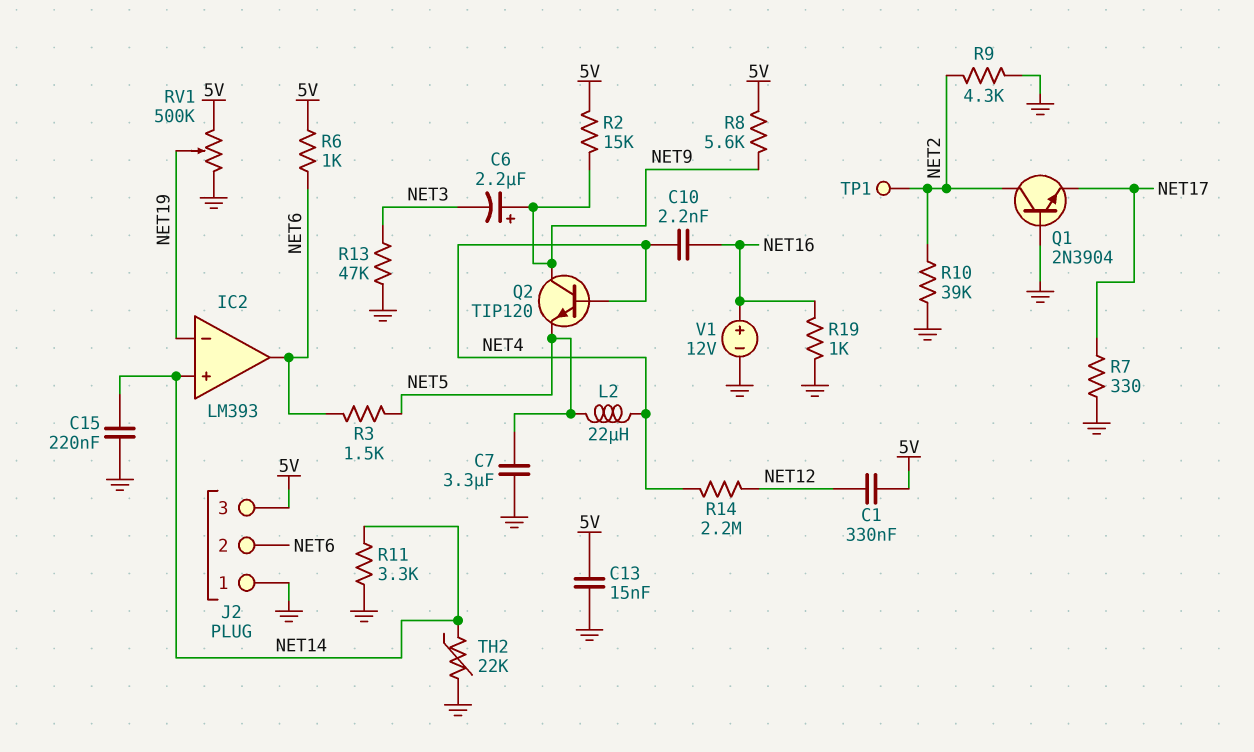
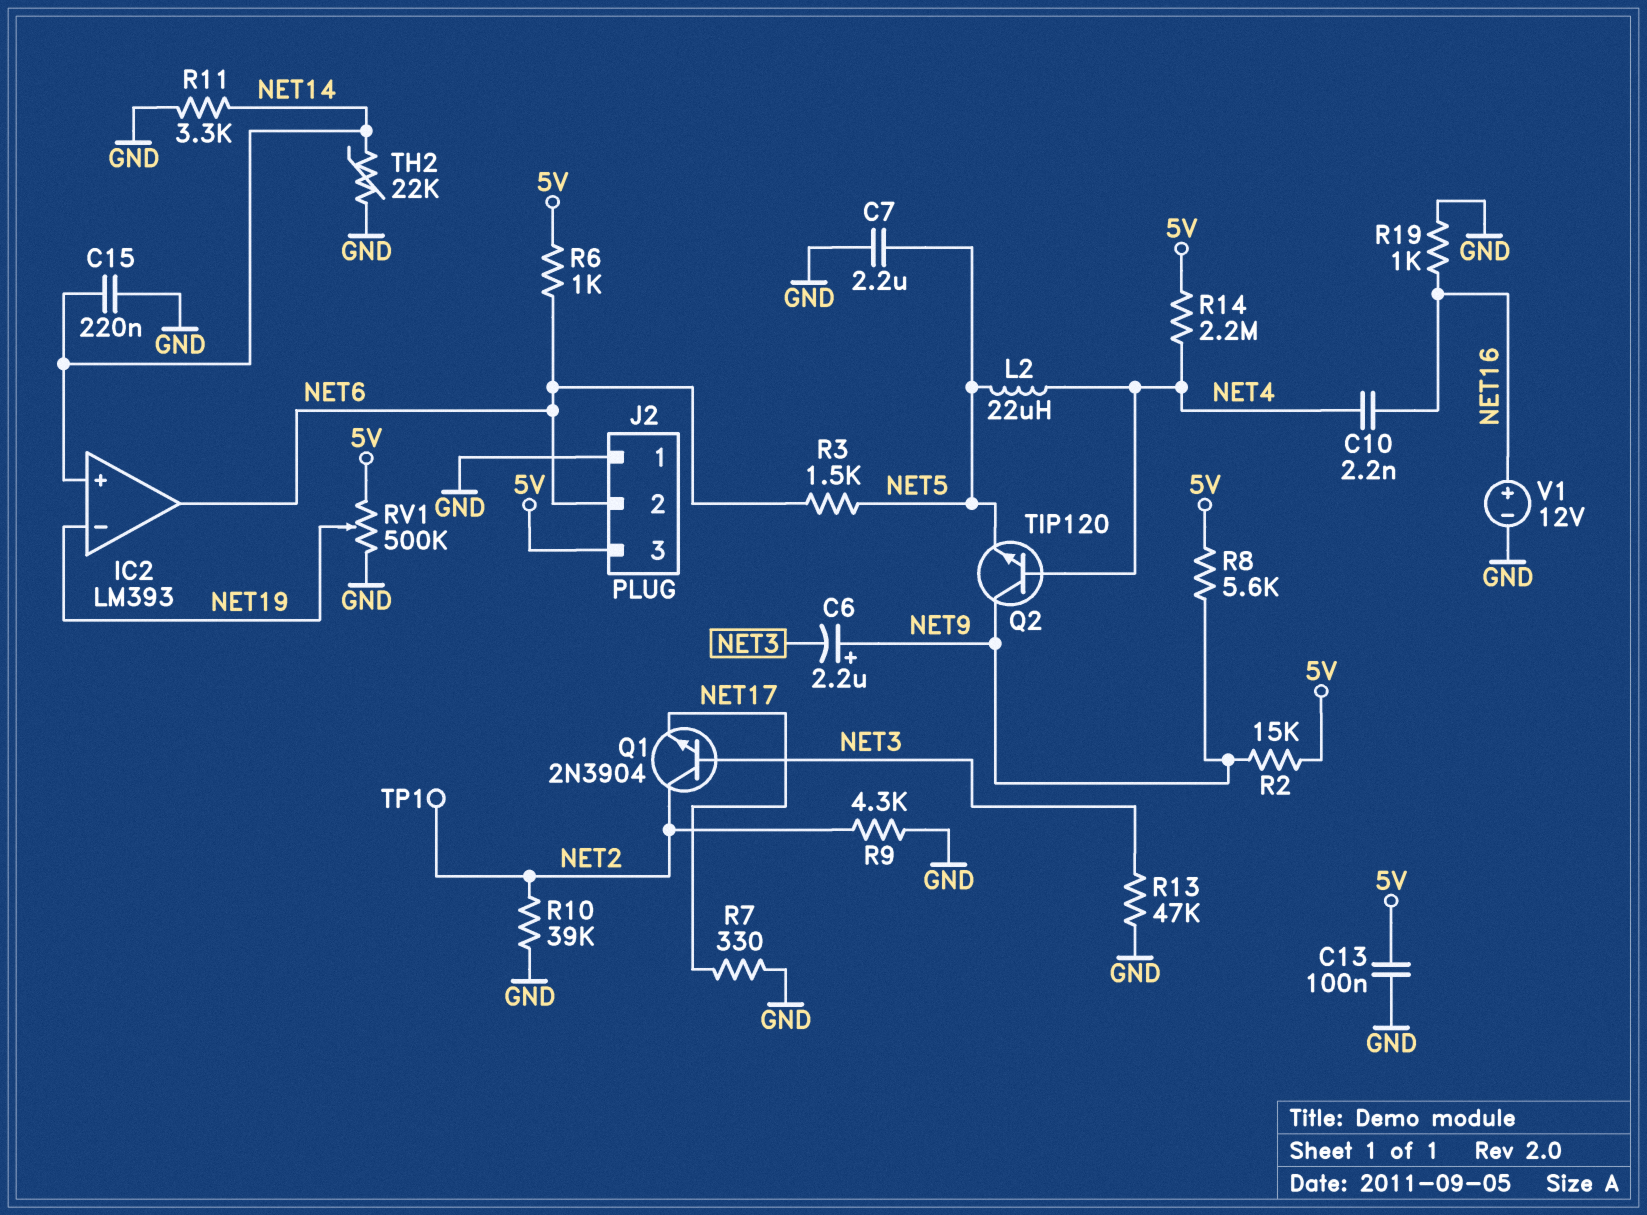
C1: 330nF (5V, NET12) -> none
C7: 3.3uF (GND, NET5) -> 2.2uF (GND, NET5)
C13: 15nF (5V, GND) -> 100nF (5V, GND)
Q1: NPN 2N3904 (B GND, C NET2, E NET17) -> NPN 2N3904 (B NET3, C NET2, E NET17)
R14: 2.2M (NET4, NET12) -> 2.2M (5V, NET4)

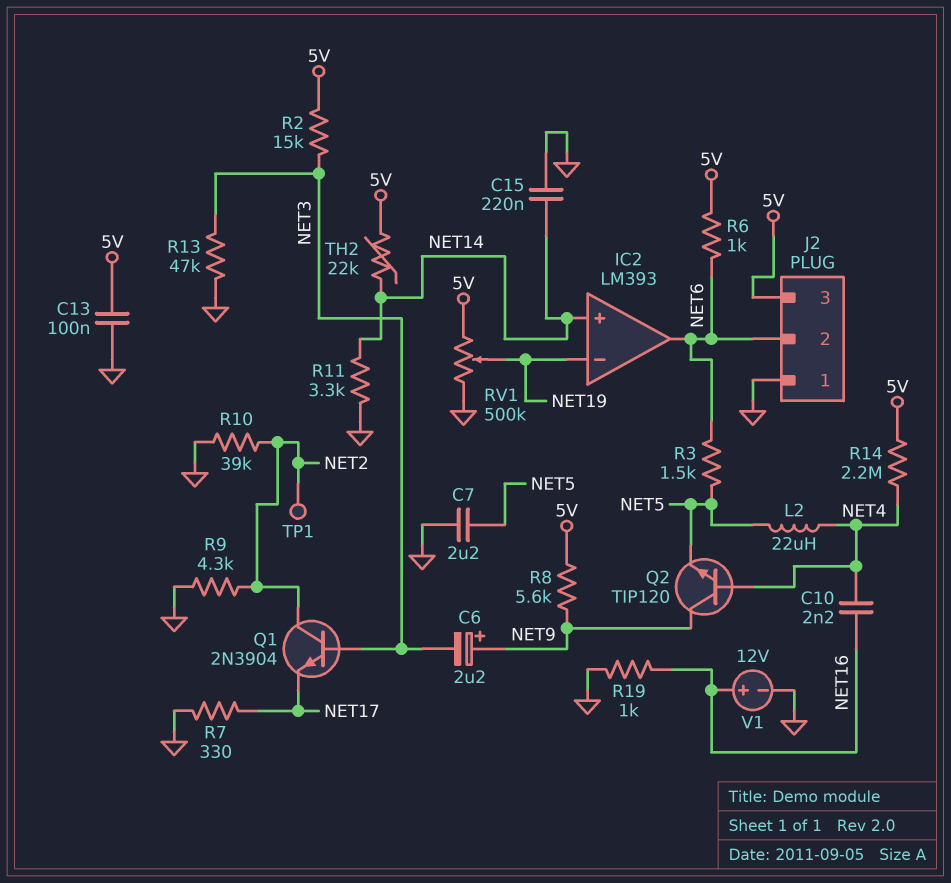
R2: 15k (5V, NET9) -> 15k (5V, NET3)
TH2: 22k (GND, NET14) -> 22k (5V, NET14)

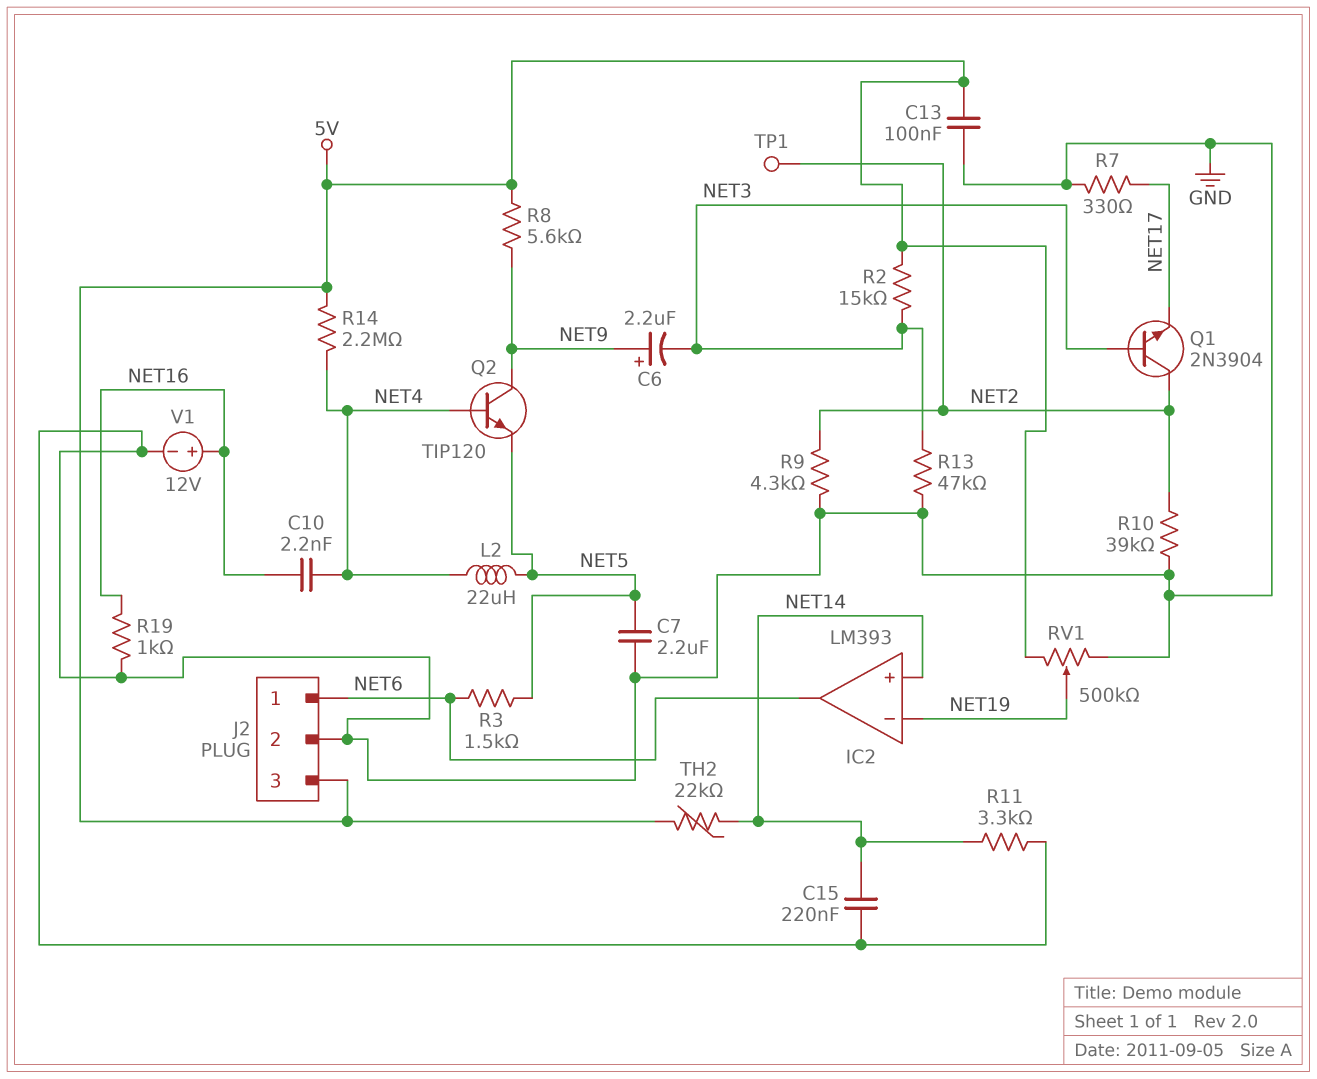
J2 pin 1: GND -> NET6
J2 pin 2: NET6 -> GND
R6: 1k (5V, NET6) -> none

